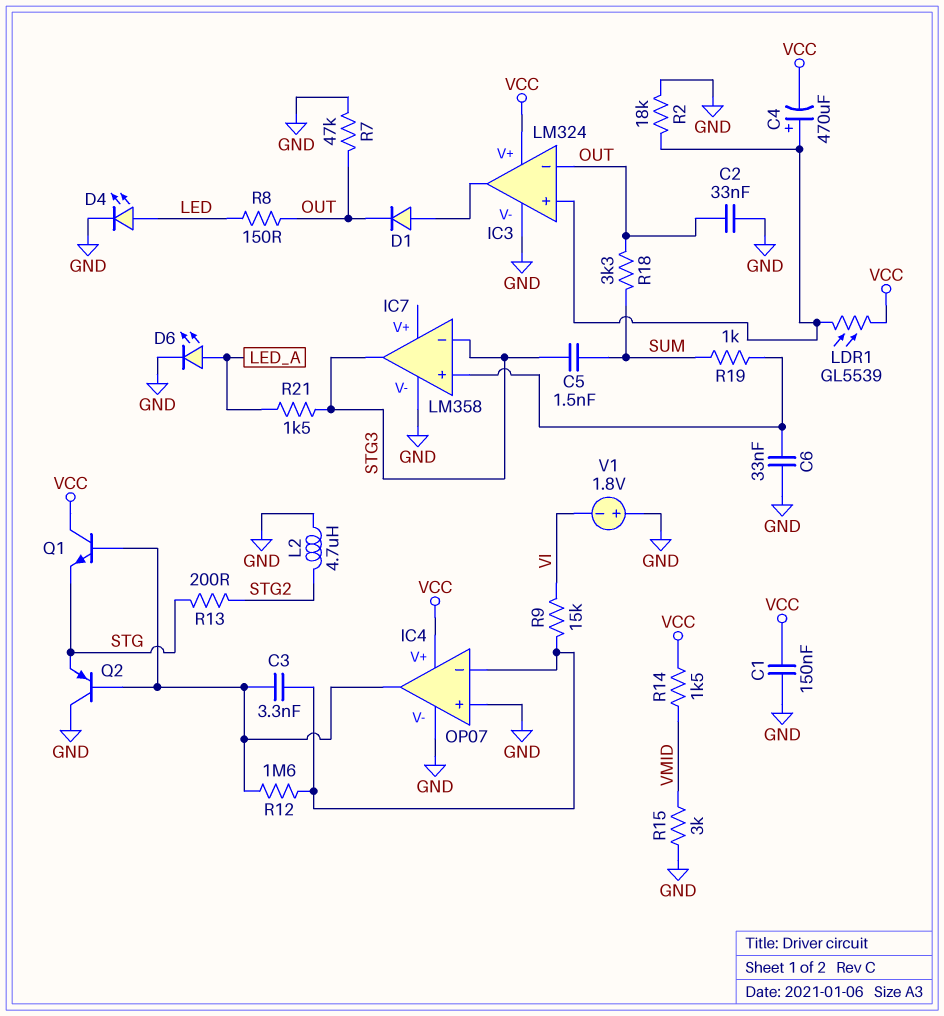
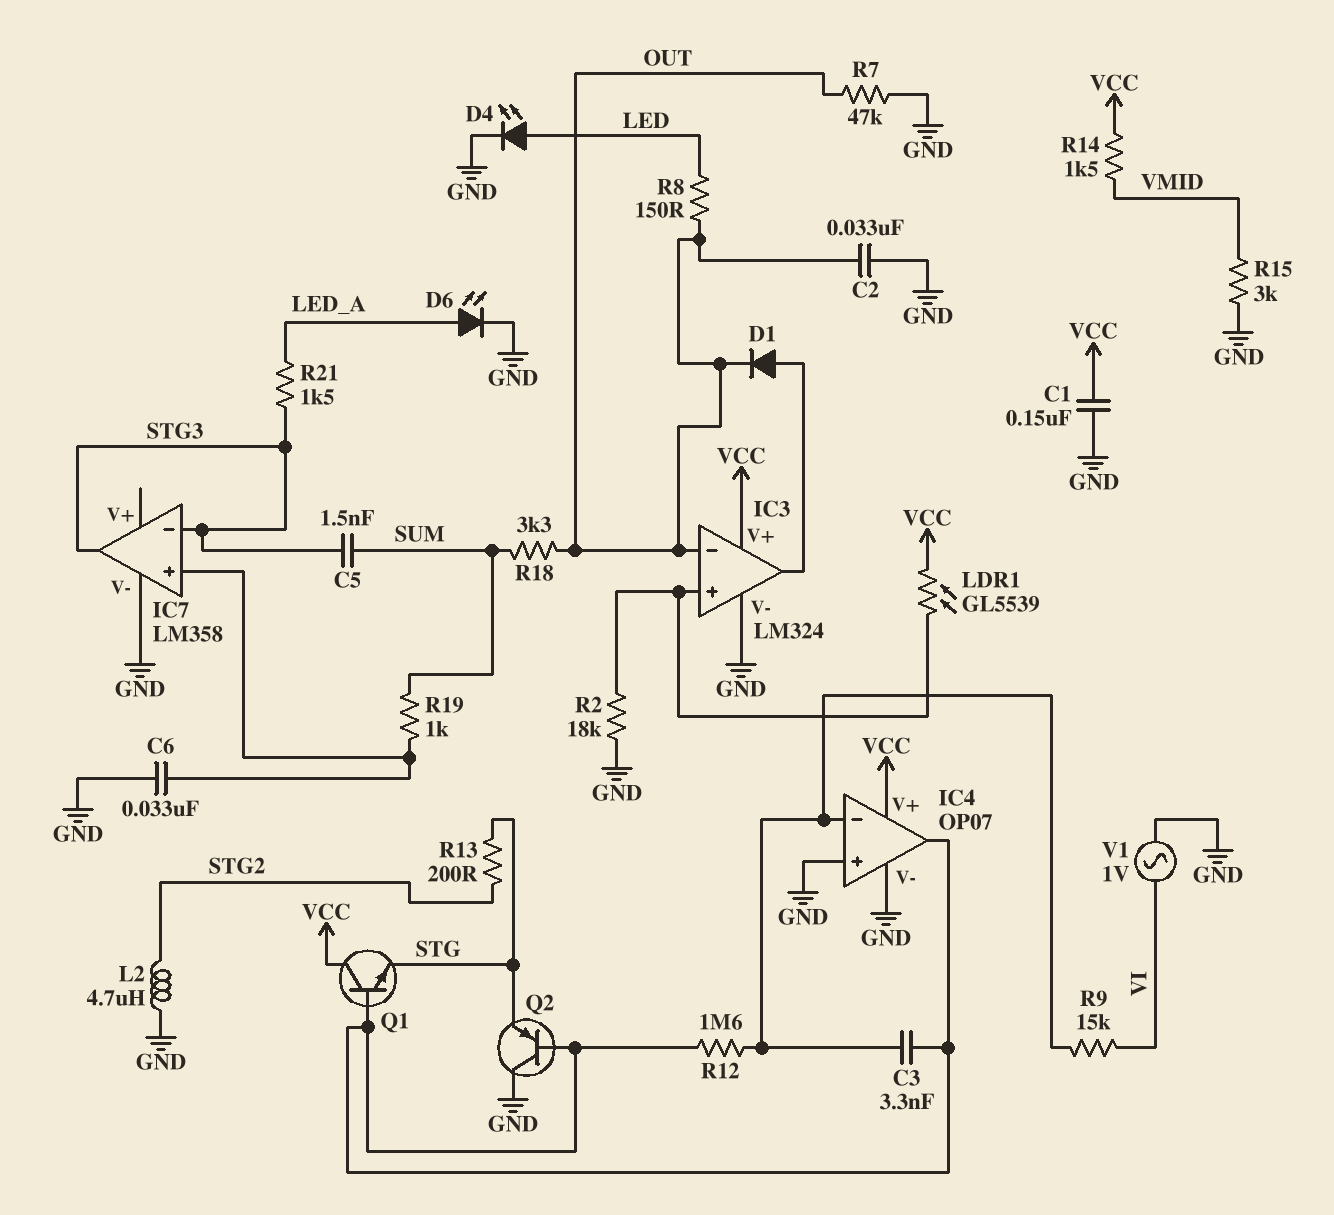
C4: 470uF (plus IC3/in+, minus VCC) -> none
V1: 1.8V (plus GND, minus VI) -> AC 1V (GND, VI)

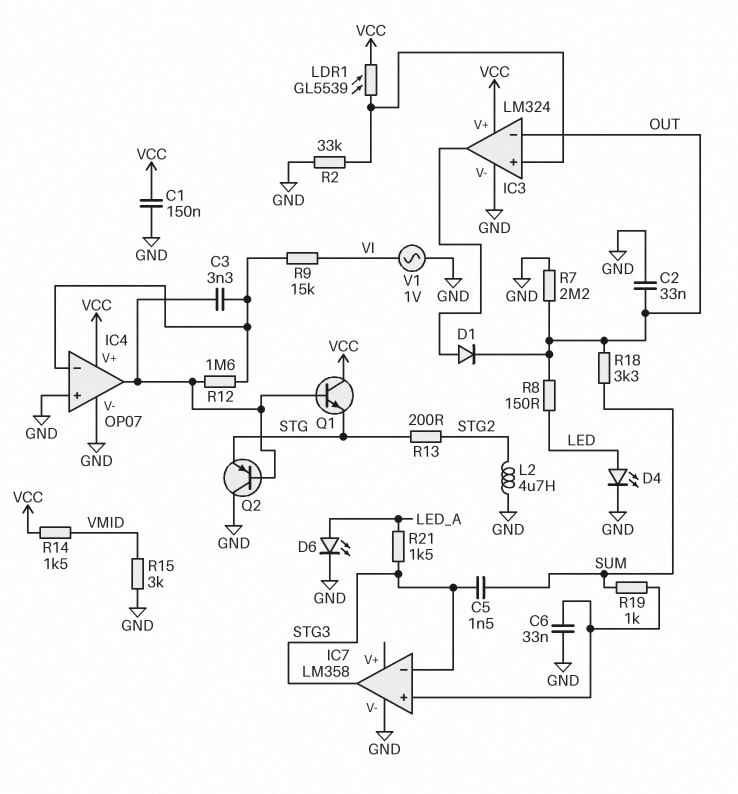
R2: 18k (GND, IC3/in+) -> 33k (GND, IC3/in+)
R7: 47k (GND, OUT) -> 2.2M (GND, OUT)

